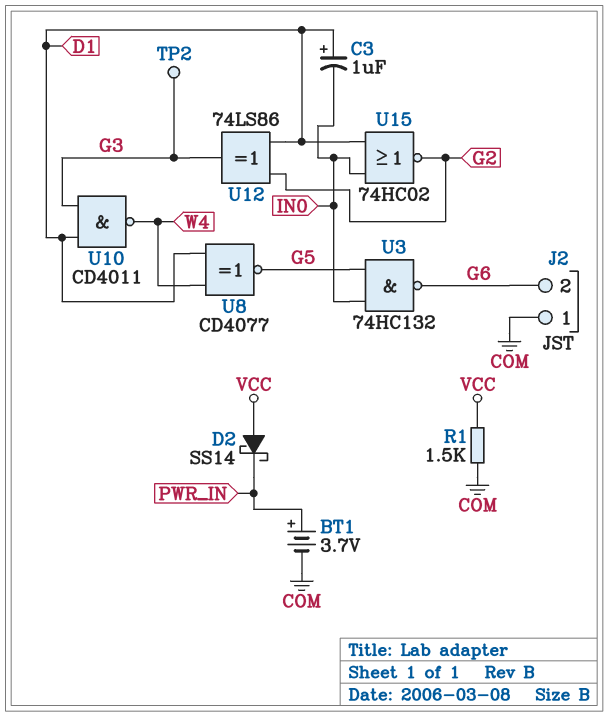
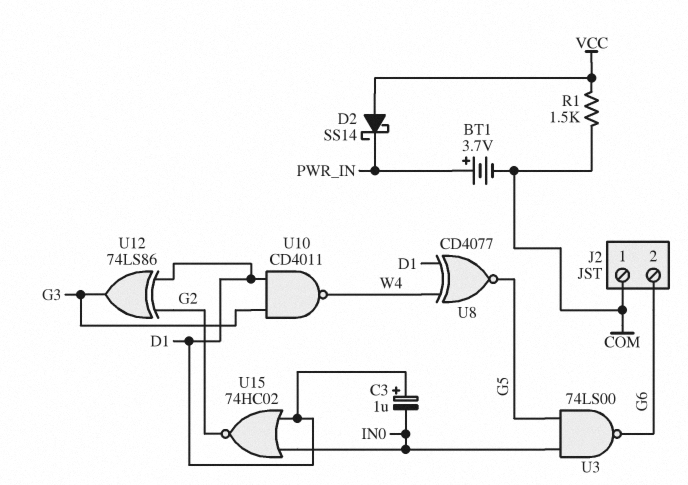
TP2: test point (G3) -> none
U3: NAND 74HC132 (in G5, in IN0, out G6) -> NAND 74LS00 (in G5, in IN0, out G6)

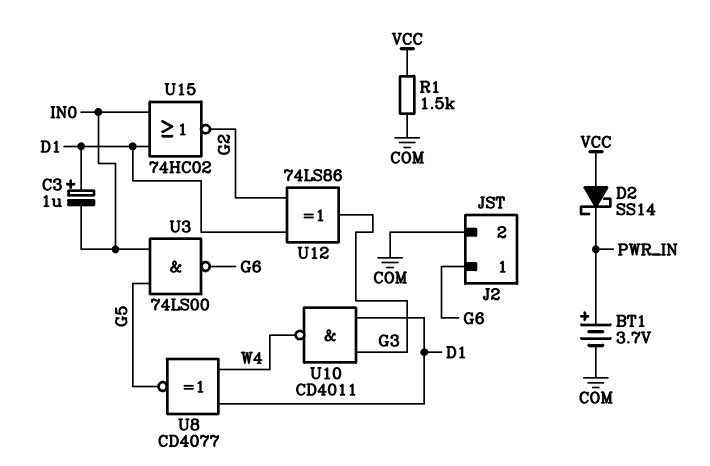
J2 pin 1: COM -> G6
J2 pin 2: G6 -> COM

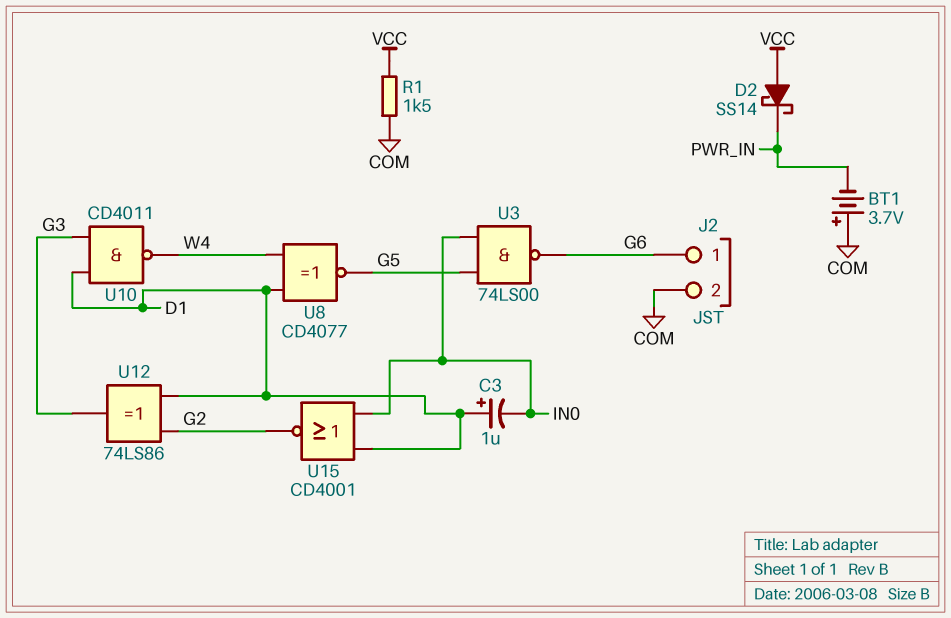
BT1: 3.7V (plus PWR_IN, minus COM) -> 3.7V (plus COM, minus PWR_IN)
U15: NOR 74HC02 (in D1, in IN0, out G2) -> NOR CD4001 (in D1, in IN0, out G2)

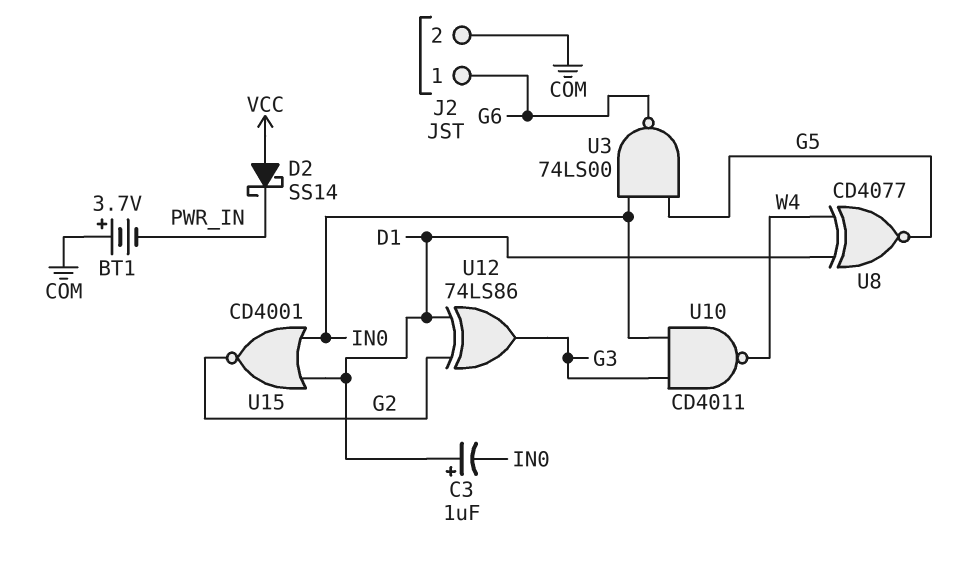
R1: 1.5k (COM, VCC) -> none
U10: NAND CD4011 (in D1, in G3, out W4) -> NAND CD4011 (in G3, in IN0, out W4)

